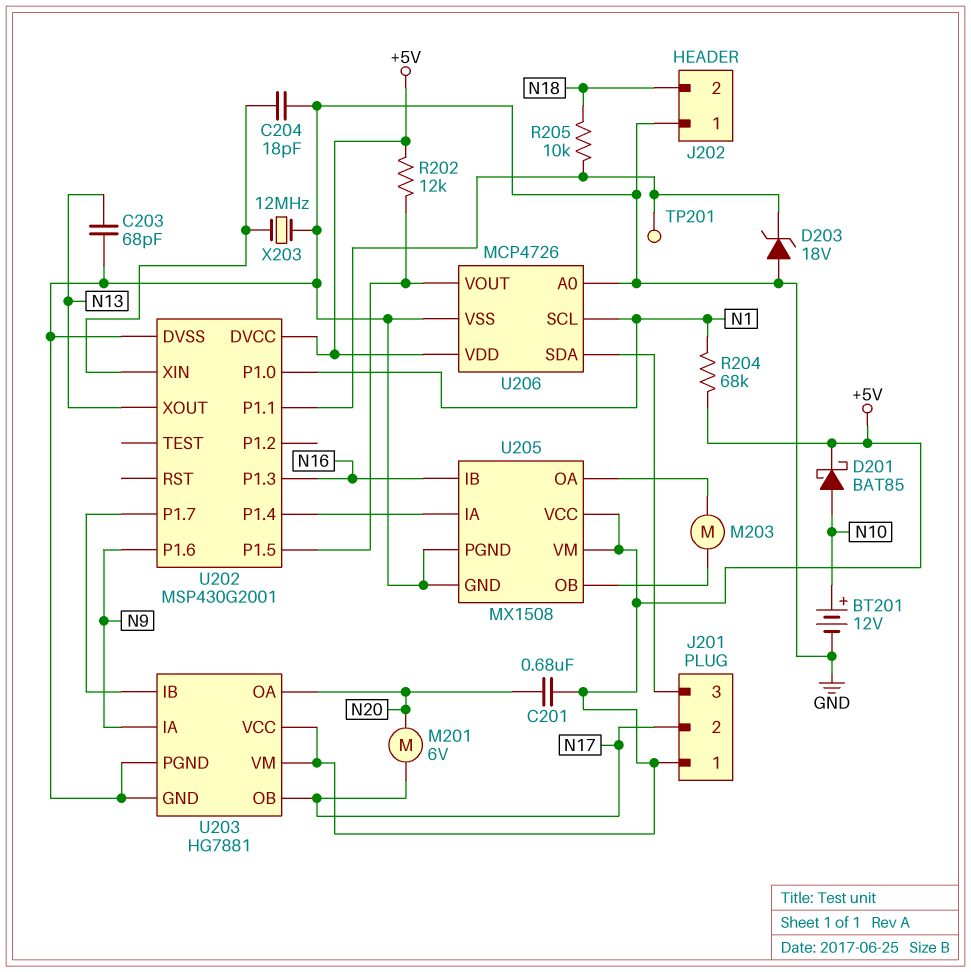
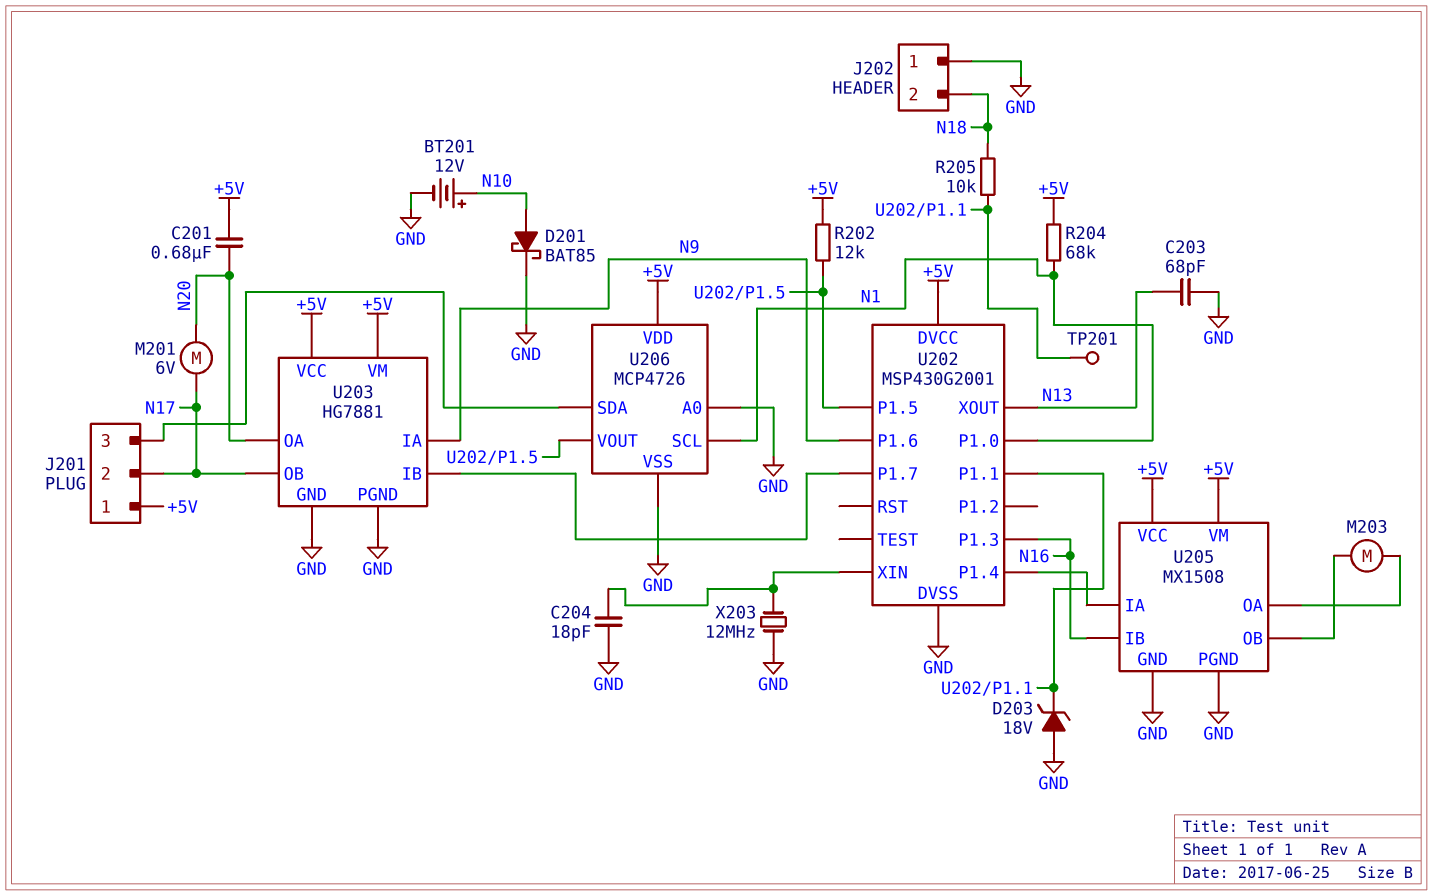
D201: schottky BAT85 (A N10, K +5V) -> schottky BAT85 (A N10, K GND)

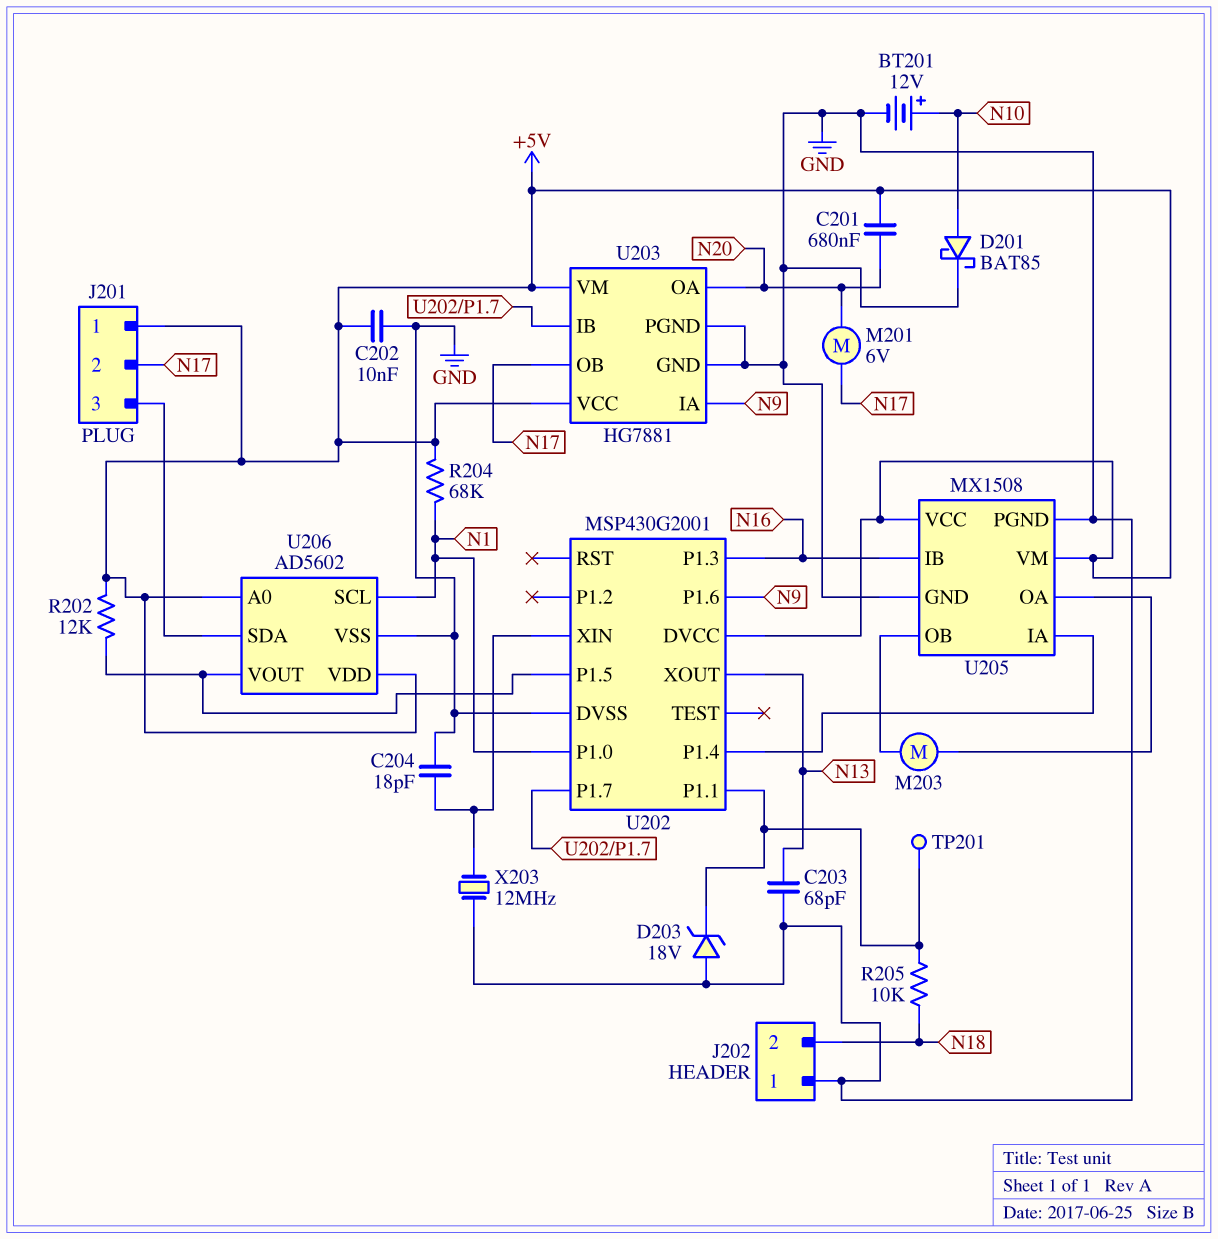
C202: none -> 10nF (+5V, GND)
U206: MCP4726 -> AD5602
U206 pin A0: GND -> +5V

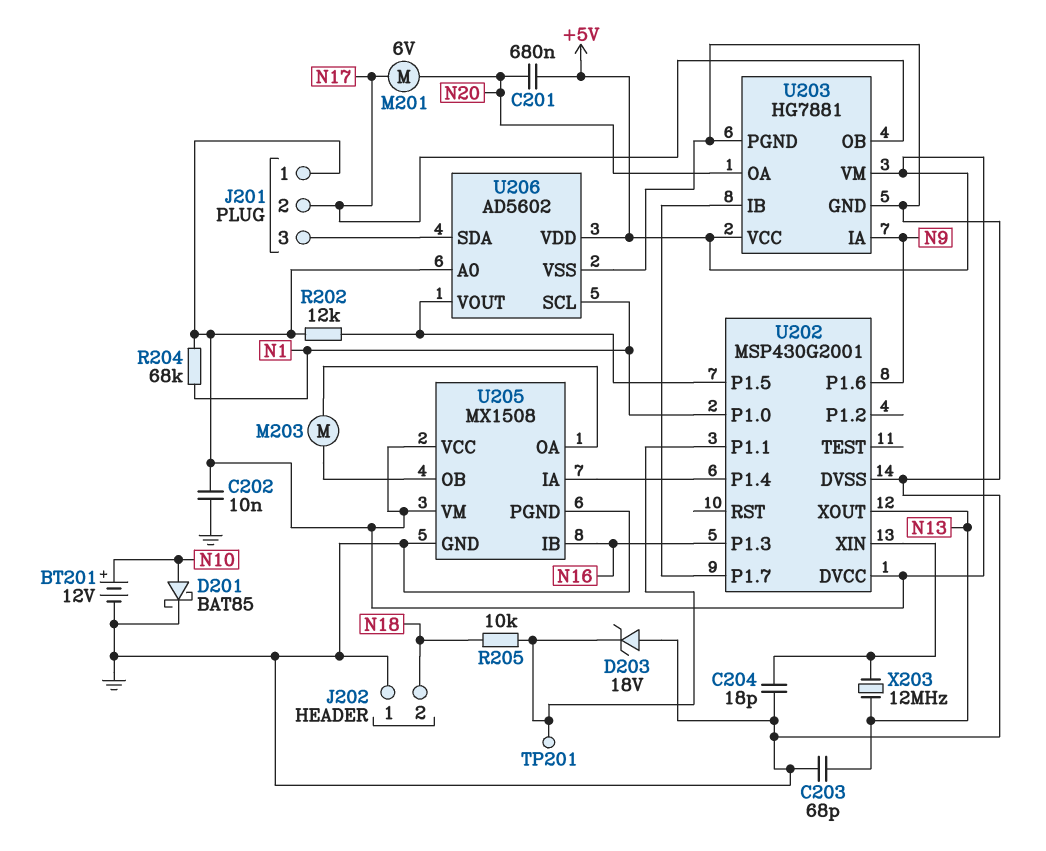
X203: 12MHz (GND, U202/XIN) -> 12MHz (N13, U202/XIN)

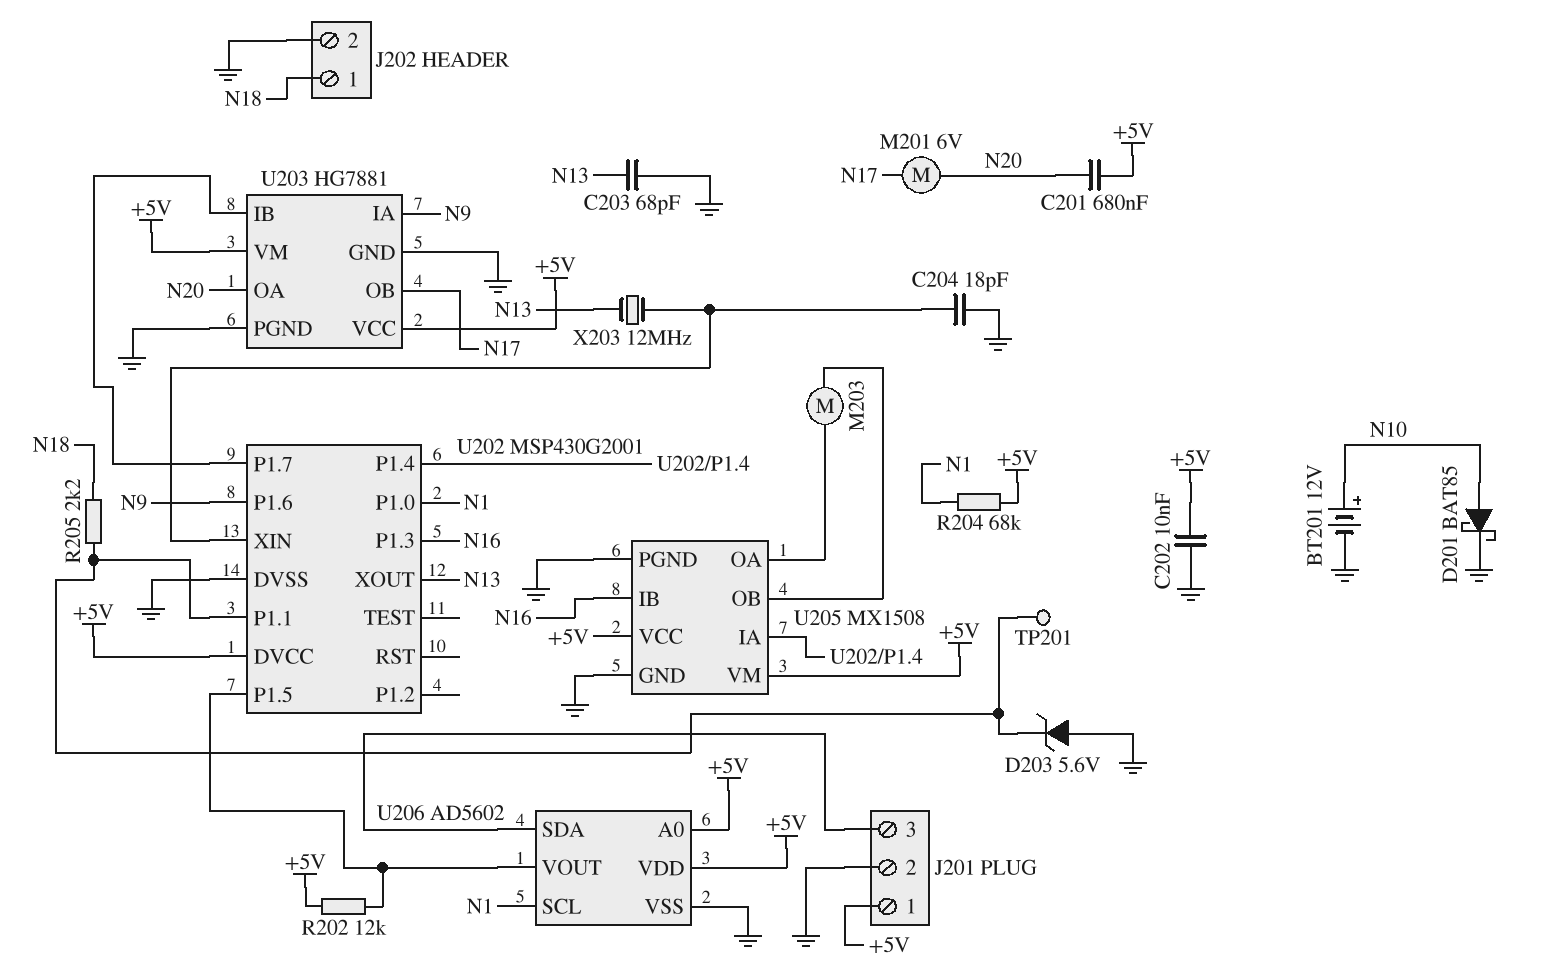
D203: zener 18V (A GND, K U202/P1.1) -> zener 5.6V (A GND, K U202/P1.1)
J201 pin 2: N17 -> GND
J202 pin 1: GND -> N18
J202 pin 2: N18 -> GND
R205: 10k (N18, U202/P1.1) -> 2.2k (N18, U202/P1.1)

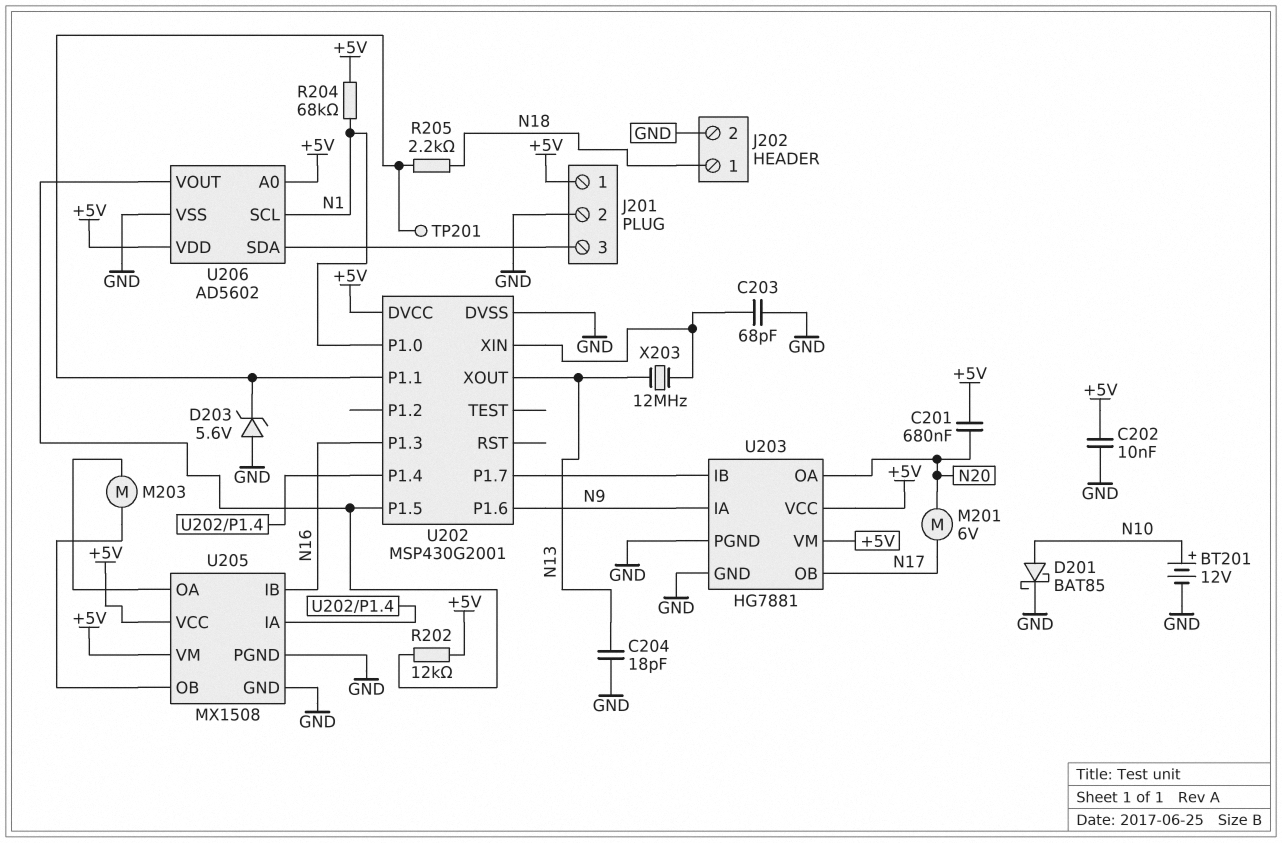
C203: 68pF (GND, N13) -> 68pF (GND, U202/XIN)
C204: 18pF (GND, U202/XIN) -> 18pF (GND, N13)

